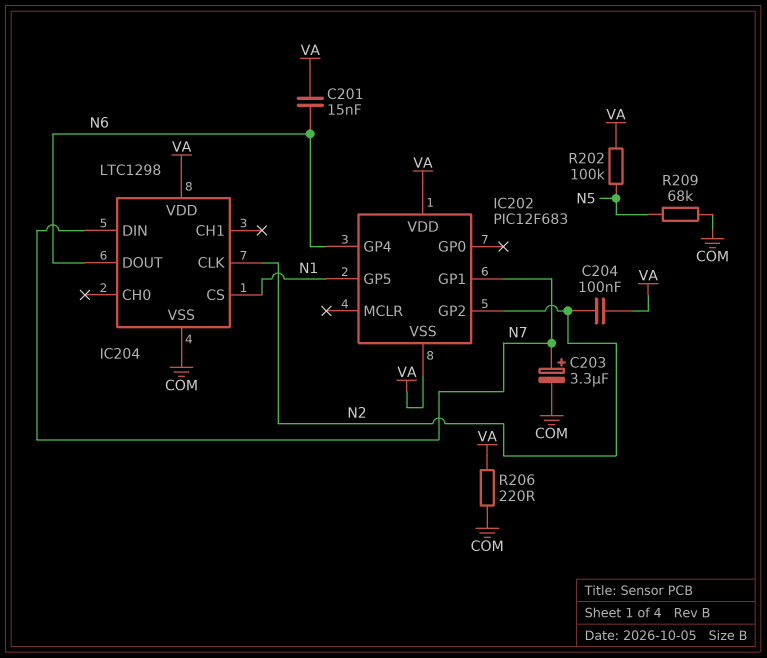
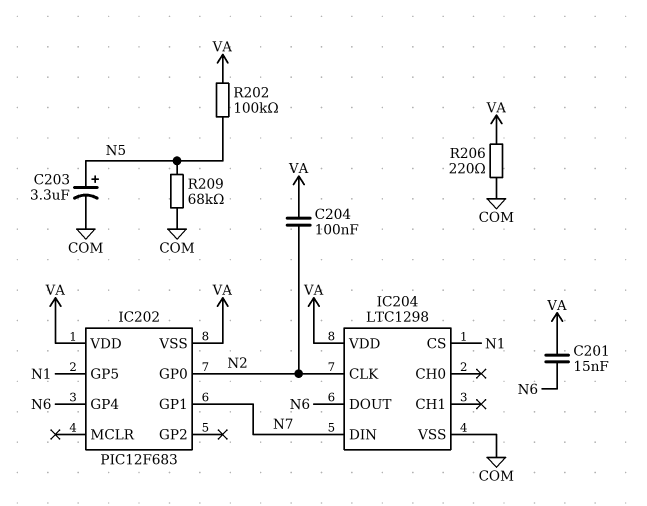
C203: 3.3uF (plus N7, minus COM) -> 3.3uF (plus N5, minus COM)
IC202 pin GP0: none -> N2
IC202 pin GP2: N2 -> none

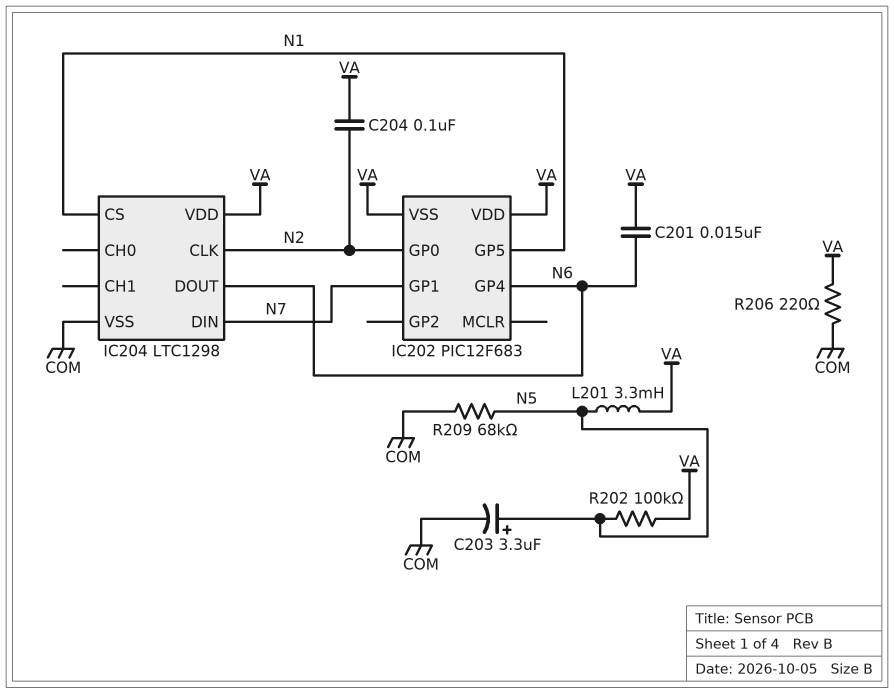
L201: none -> 3.3mH (N5, VA)

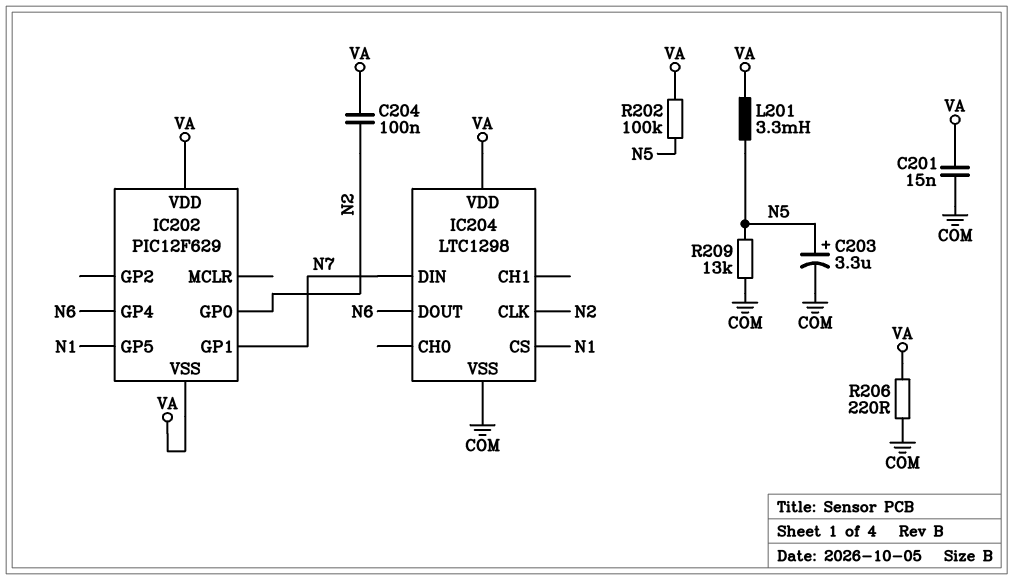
C201: 15nF (N6, VA) -> 15nF (COM, VA)
IC202: PIC12F683 -> PIC12F629
R209: 68k (COM, N5) -> 13k (COM, N5)

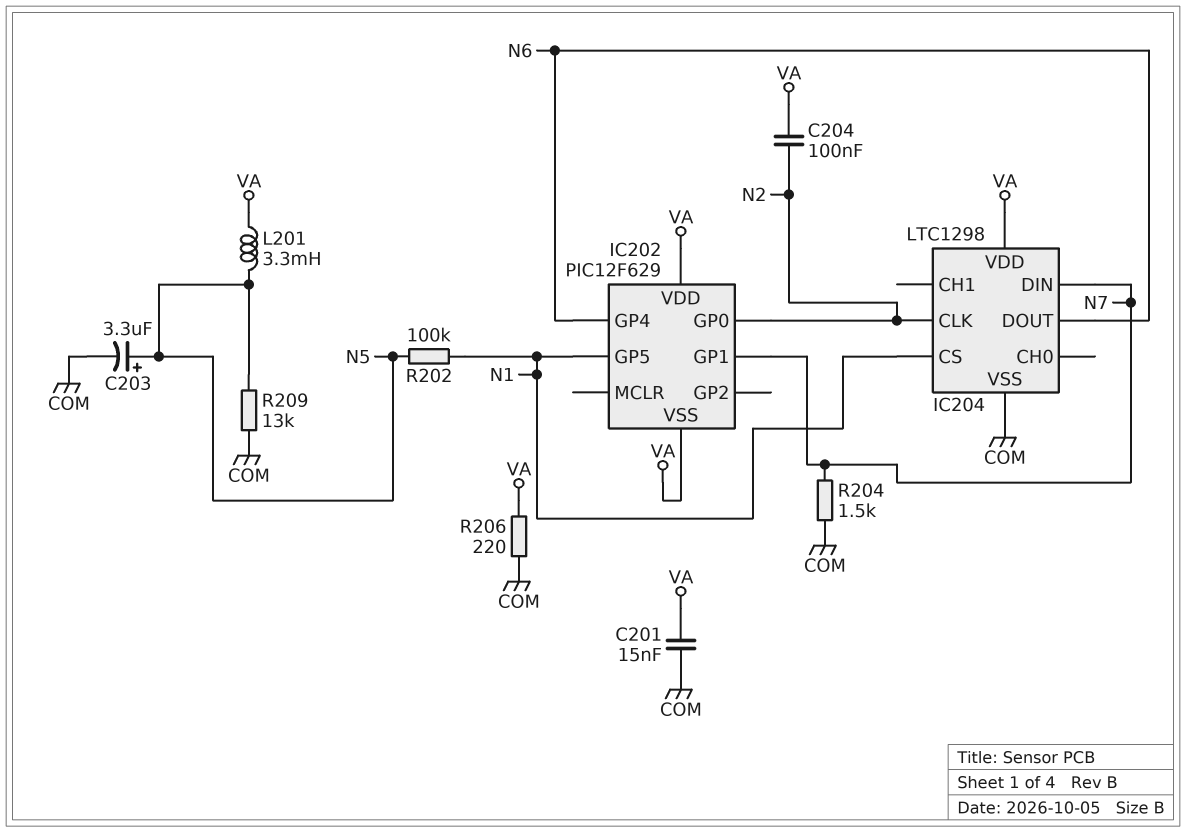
R202: 100k (N5, VA) -> 100k (N1, N5)
R204: none -> 1.5k (COM, N7)

